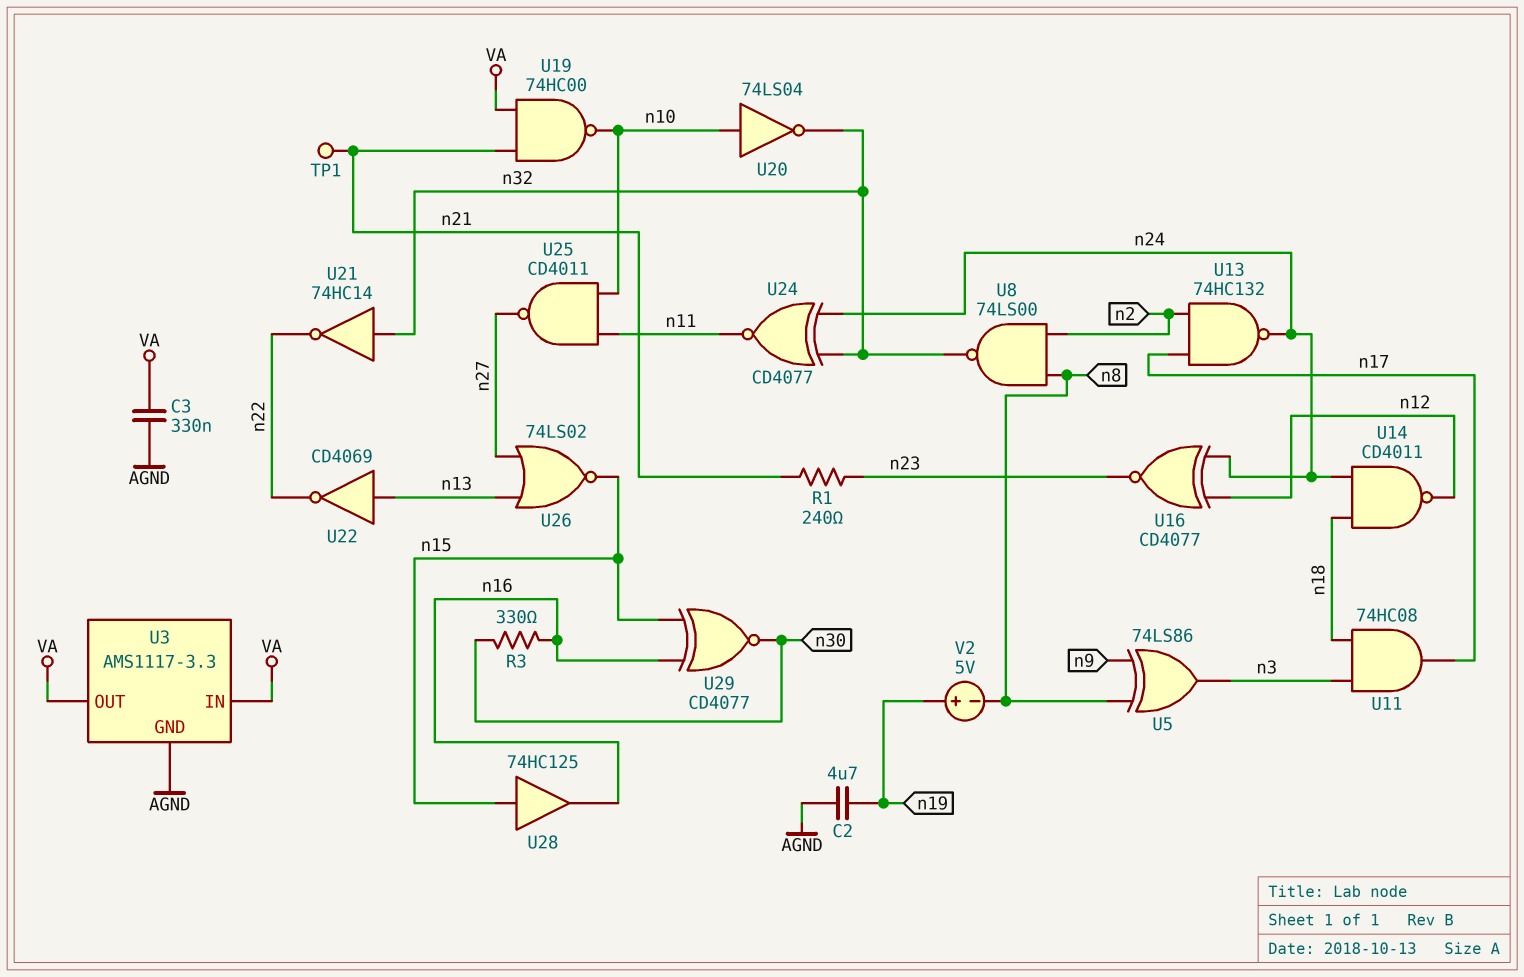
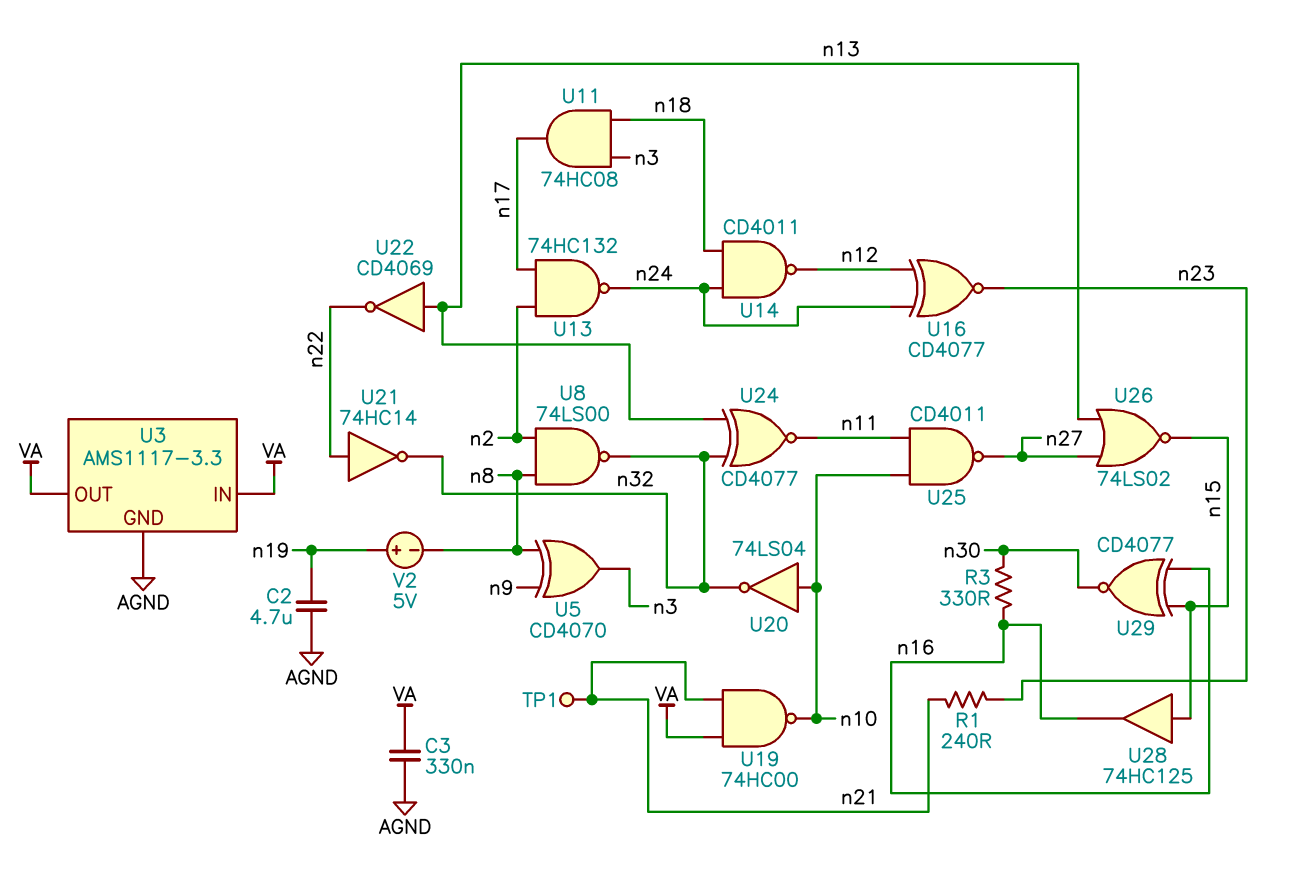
U5: XOR 74LS86 (in n8, in n9, out n3) -> XOR CD4070 (in n8, in n9, out n3)
U21: NOT 74HC14 (in n32, out n22) -> NOT 74HC14 (in n22, out n32)
U24: XNOR CD4077 (in n24, in n32, out n11) -> XNOR CD4077 (in n13, in n32, out n11)

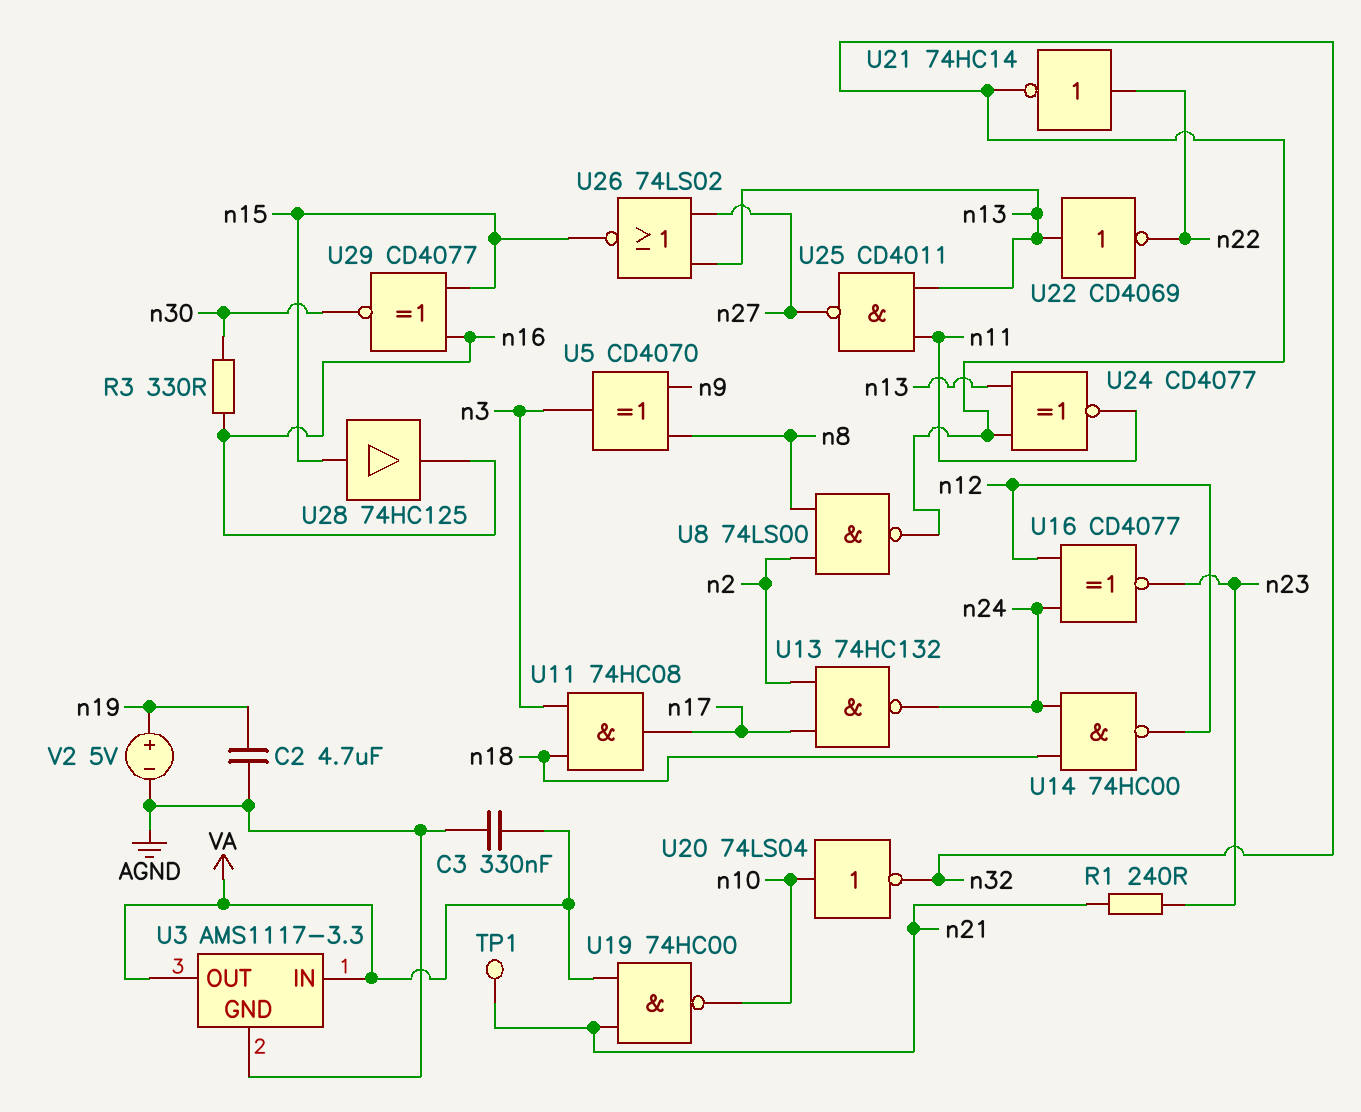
U14: NAND CD4011 (in n18, in n24, out n12) -> NAND 74HC00 (in n18, in n24, out n12)
U25: NAND CD4011 (in n10, in n11, out n27) -> NAND CD4011 (in n11, in n13, out n27)
V2: 5V (plus n19, minus n8) -> 5V (plus n19, minus AGND)

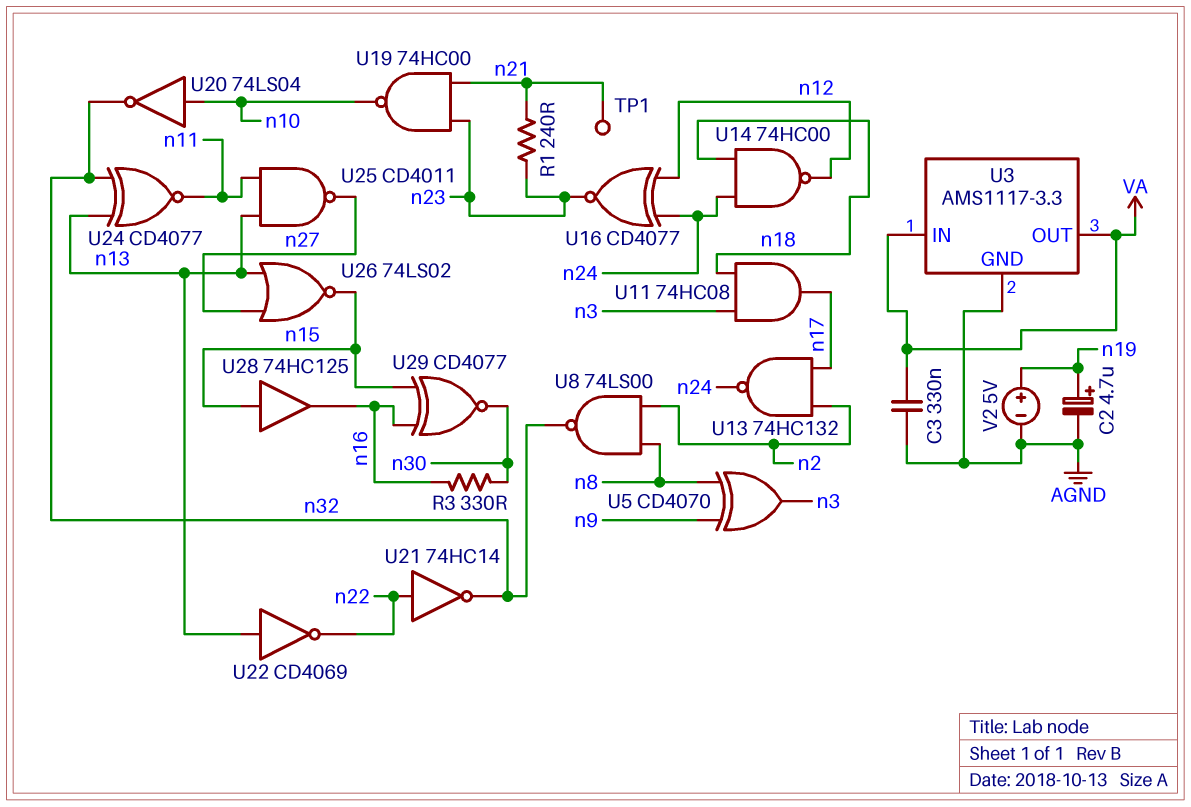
C2: 4.7uF (AGND, n19) -> 4.7uF (plus n19, minus AGND)
U19: NAND 74HC00 (in VA, in n21, out n10) -> NAND 74HC00 (in n21, in n23, out n10)

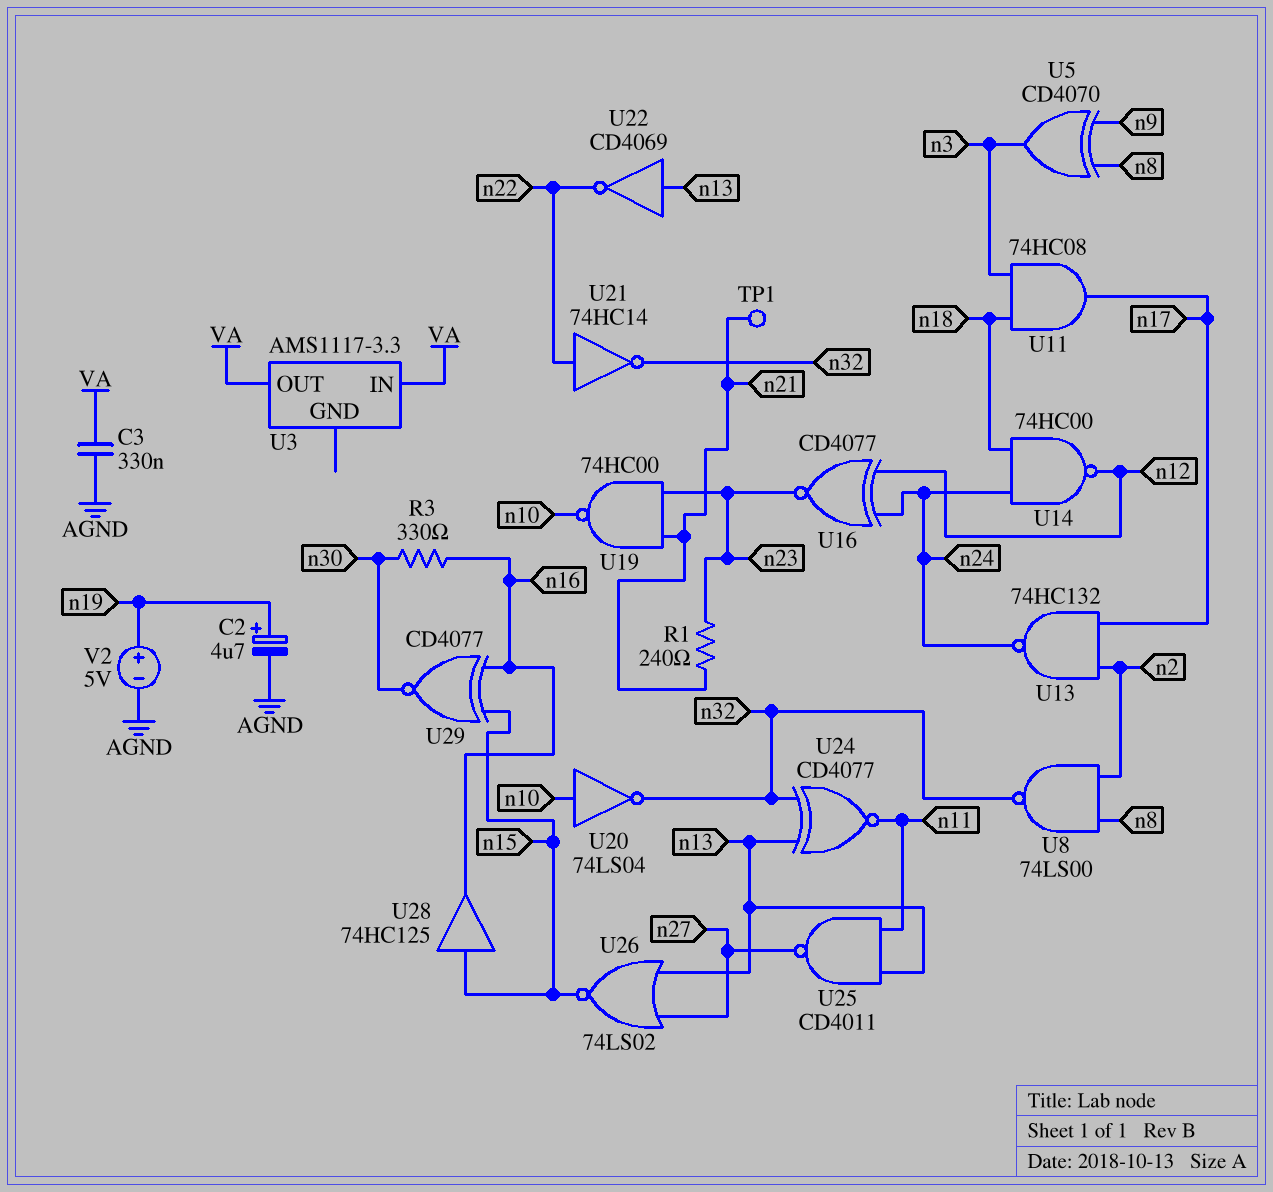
U3 pin GND: AGND -> none

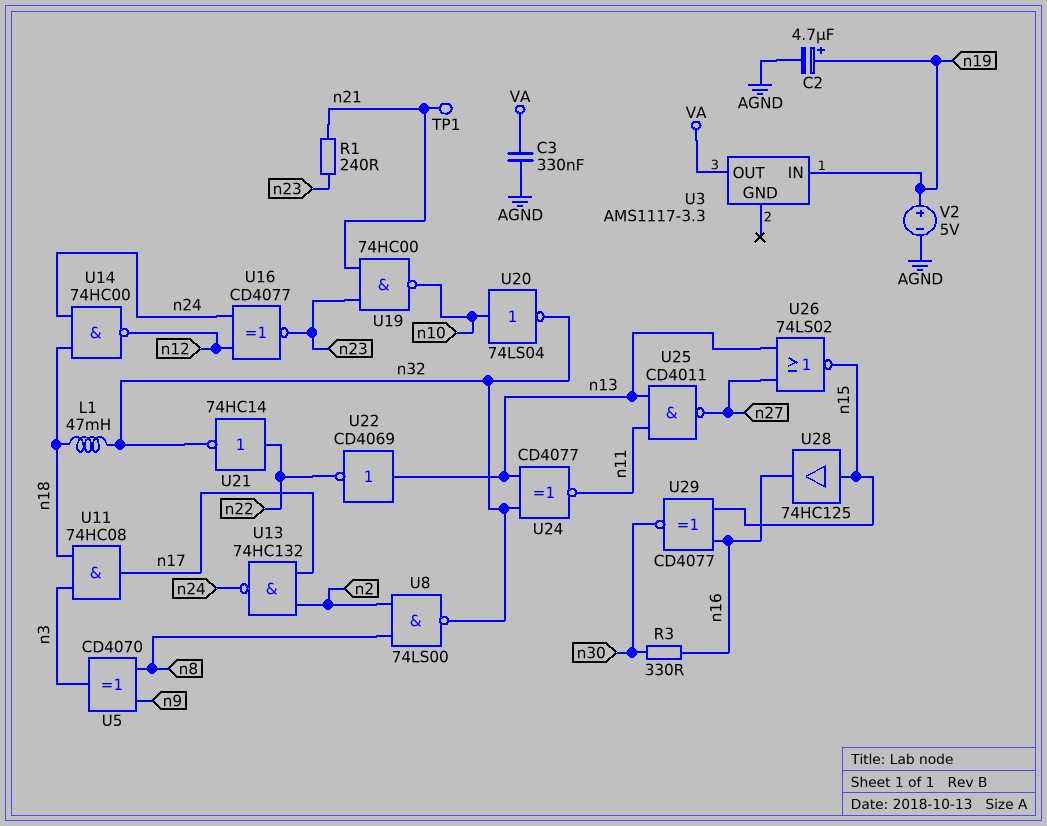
L1: none -> 47mH (n18, n32)
U3 pin IN: VA -> n19

